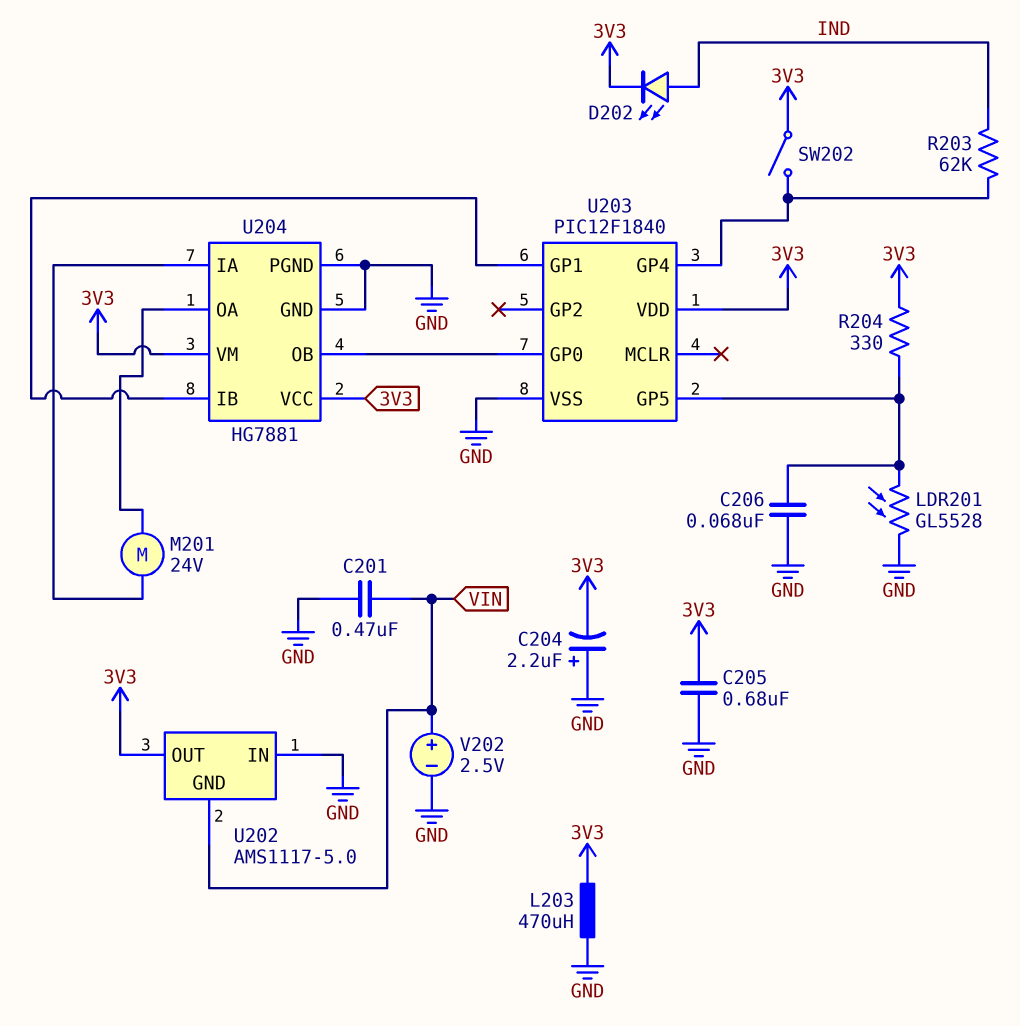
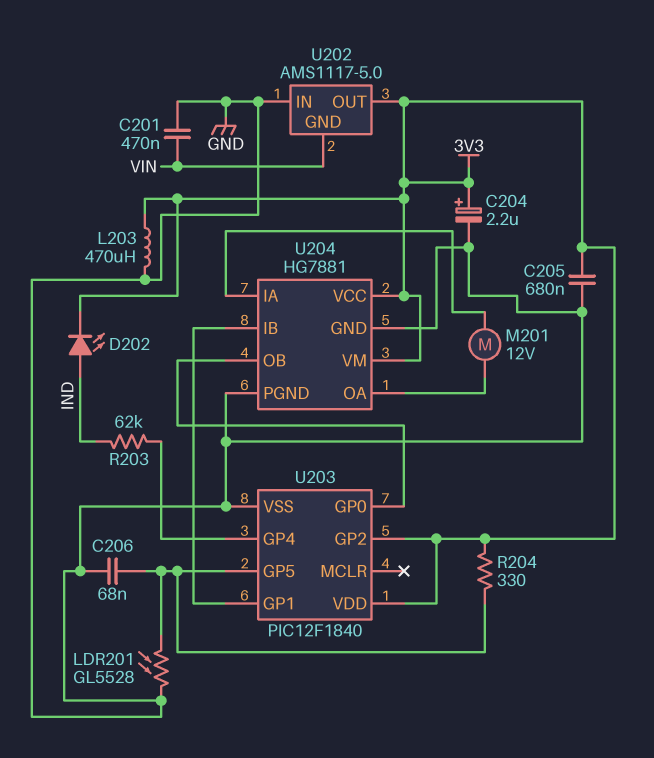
C204: 2.2uF (plus GND, minus 3V3) -> 2.2uF (plus 3V3, minus GND)
M201: motor 24V (U204/IA, U204/OA) -> motor 12V (U204/IA, U204/OA)
SW202: switch (3V3, U203/GP4) -> none
U203 pin GP2: none -> 3V3
V202: 2.5V (plus VIN, minus GND) -> none

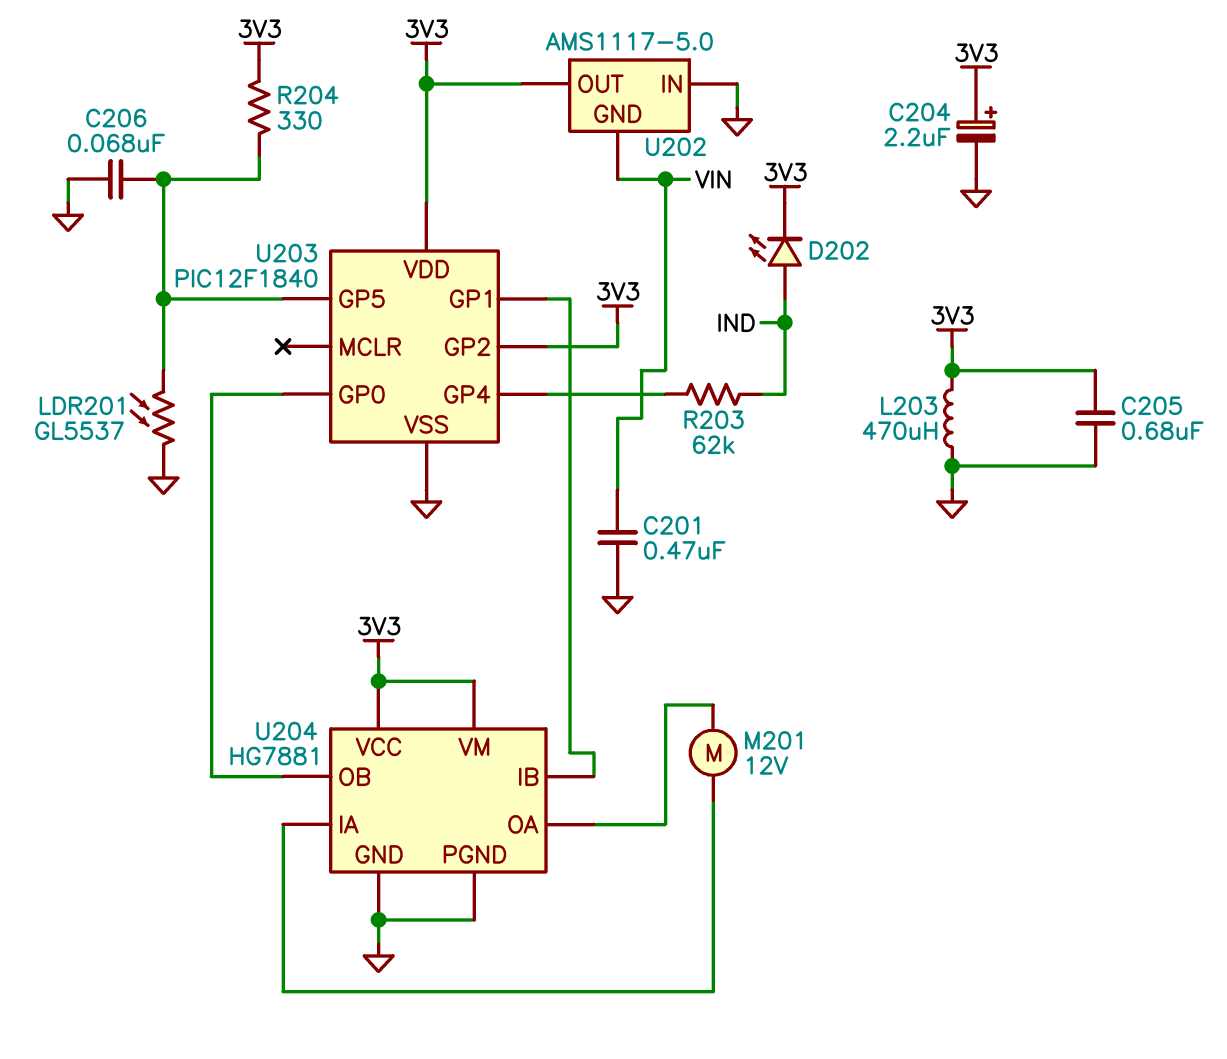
LDR201: GL5528 (GND, U203/GP5) -> GL5537 (GND, U203/GP5)

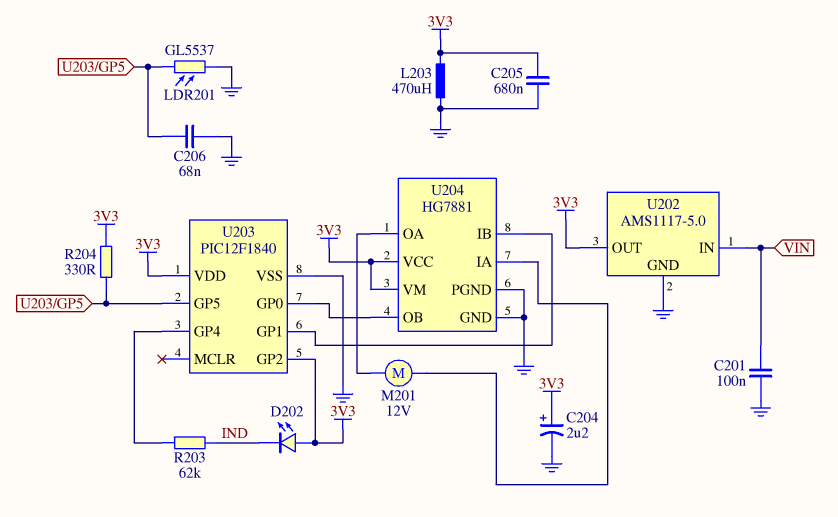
C201: 470nF (GND, VIN) -> 100nF (GND, VIN)
D202: LED (A IND, K 3V3) -> LED (A 3V3, K IND)
U202 pin GND: VIN -> GND
U202 pin IN: GND -> VIN

